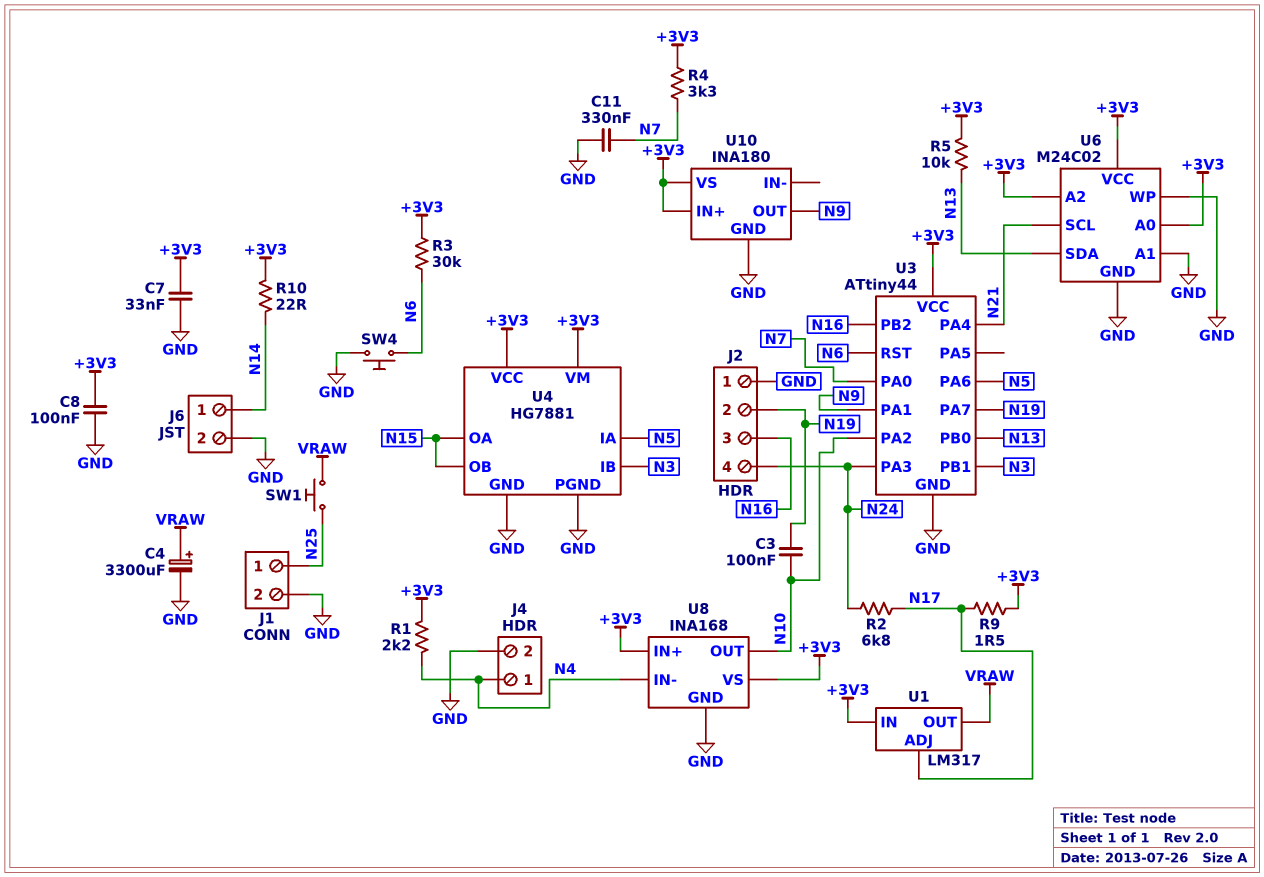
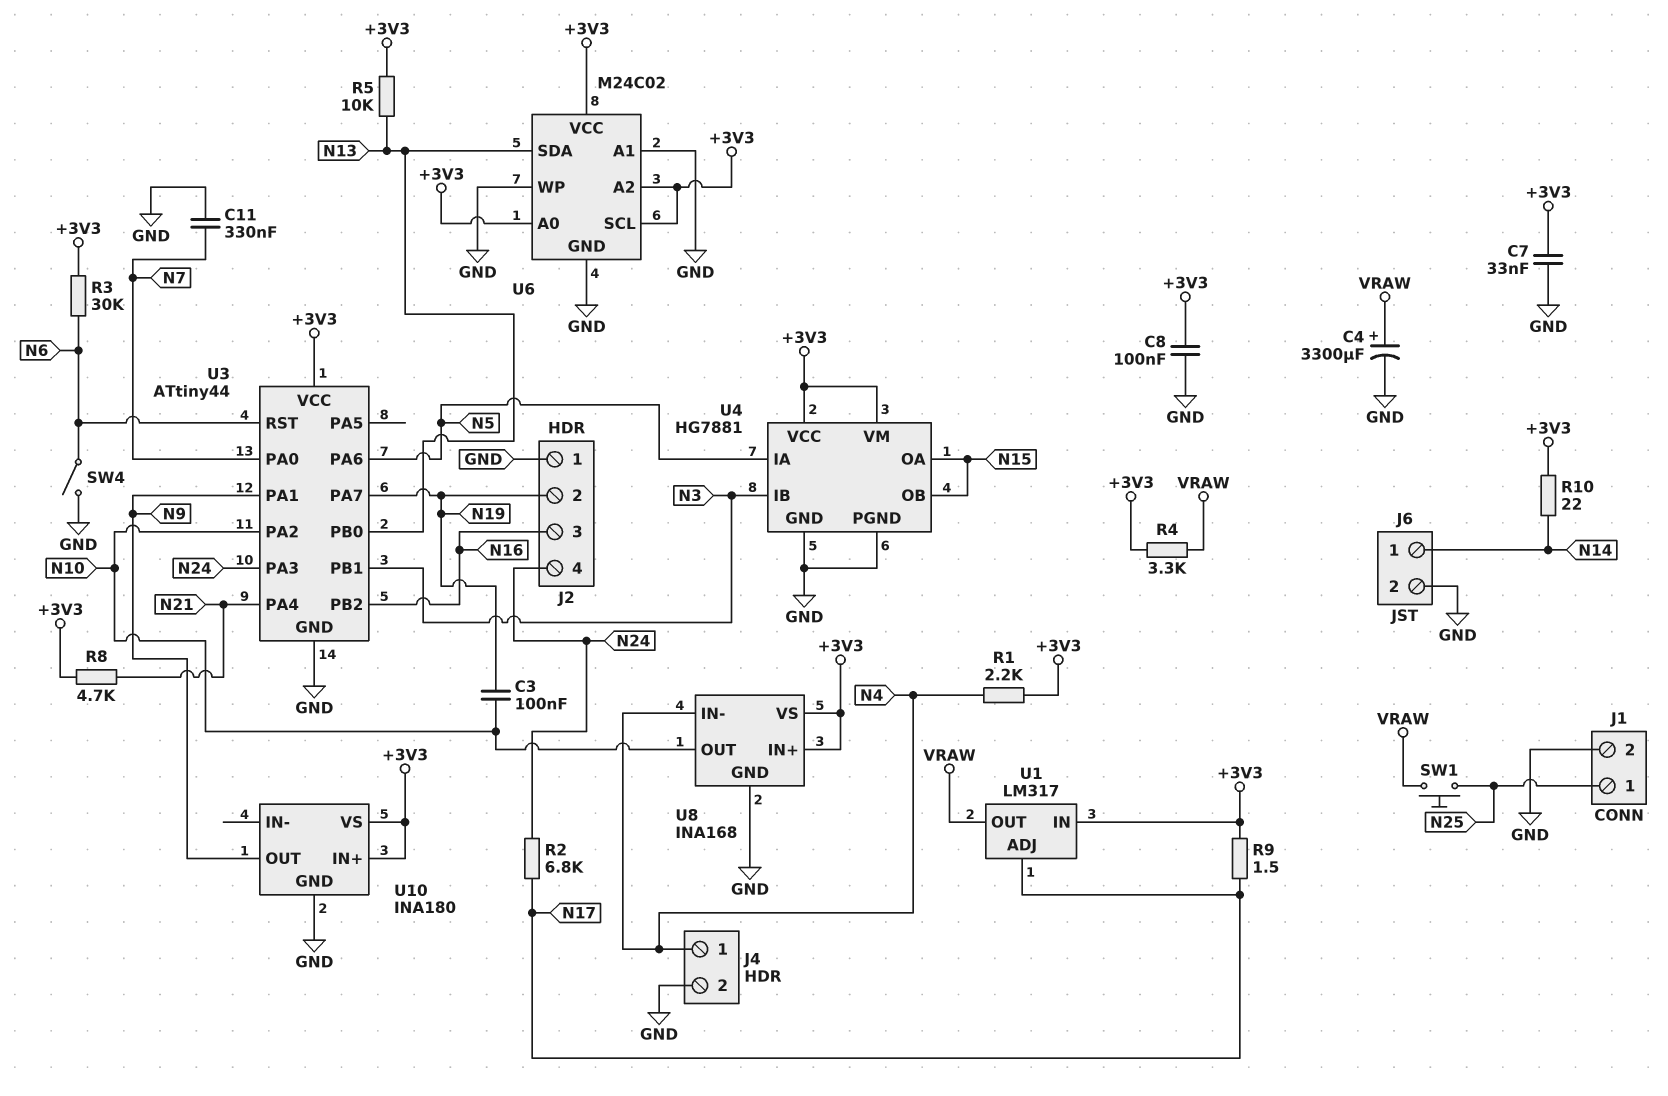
R4: 3.3k (+3V3, N7) -> 3.3k (+3V3, VRAW)
R8: none -> 4.7k (+3V3, N21)
SW4: button (GND, N6) -> switch (GND, N6)
U6 pin SCL: N21 -> +3V3

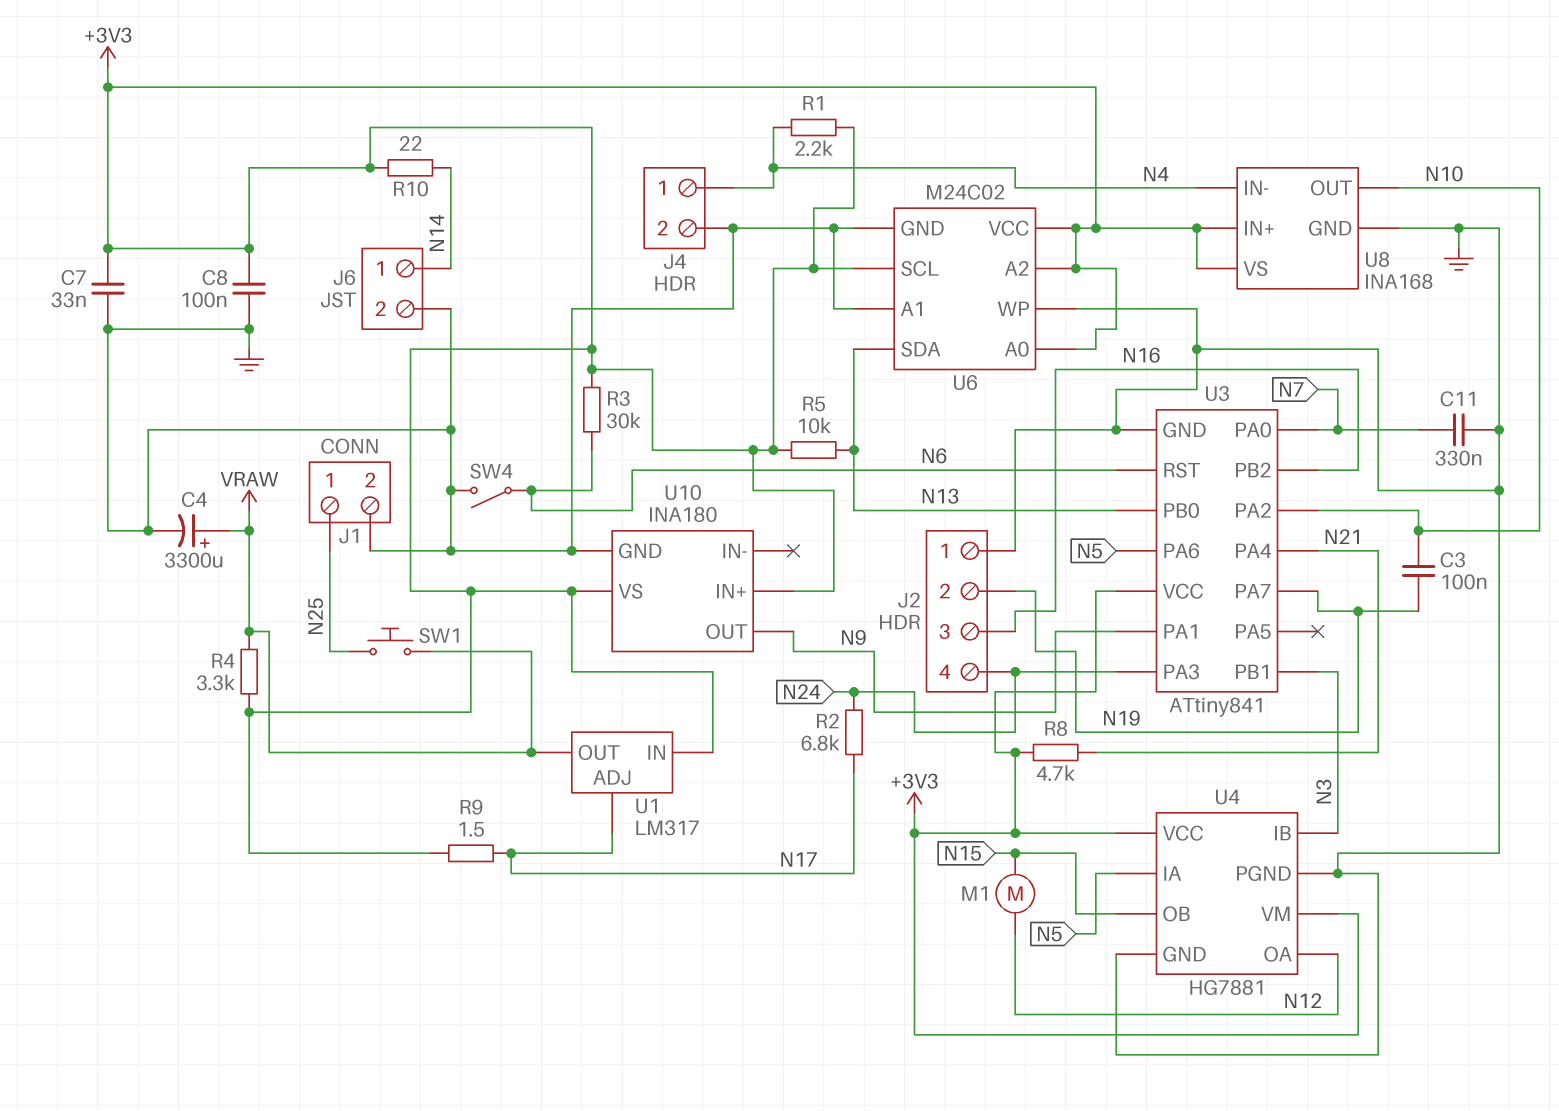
M1: none -> motor (N12, N15)
U3: ATtiny44 -> ATtiny841
U4 pin OA: N15 -> N12

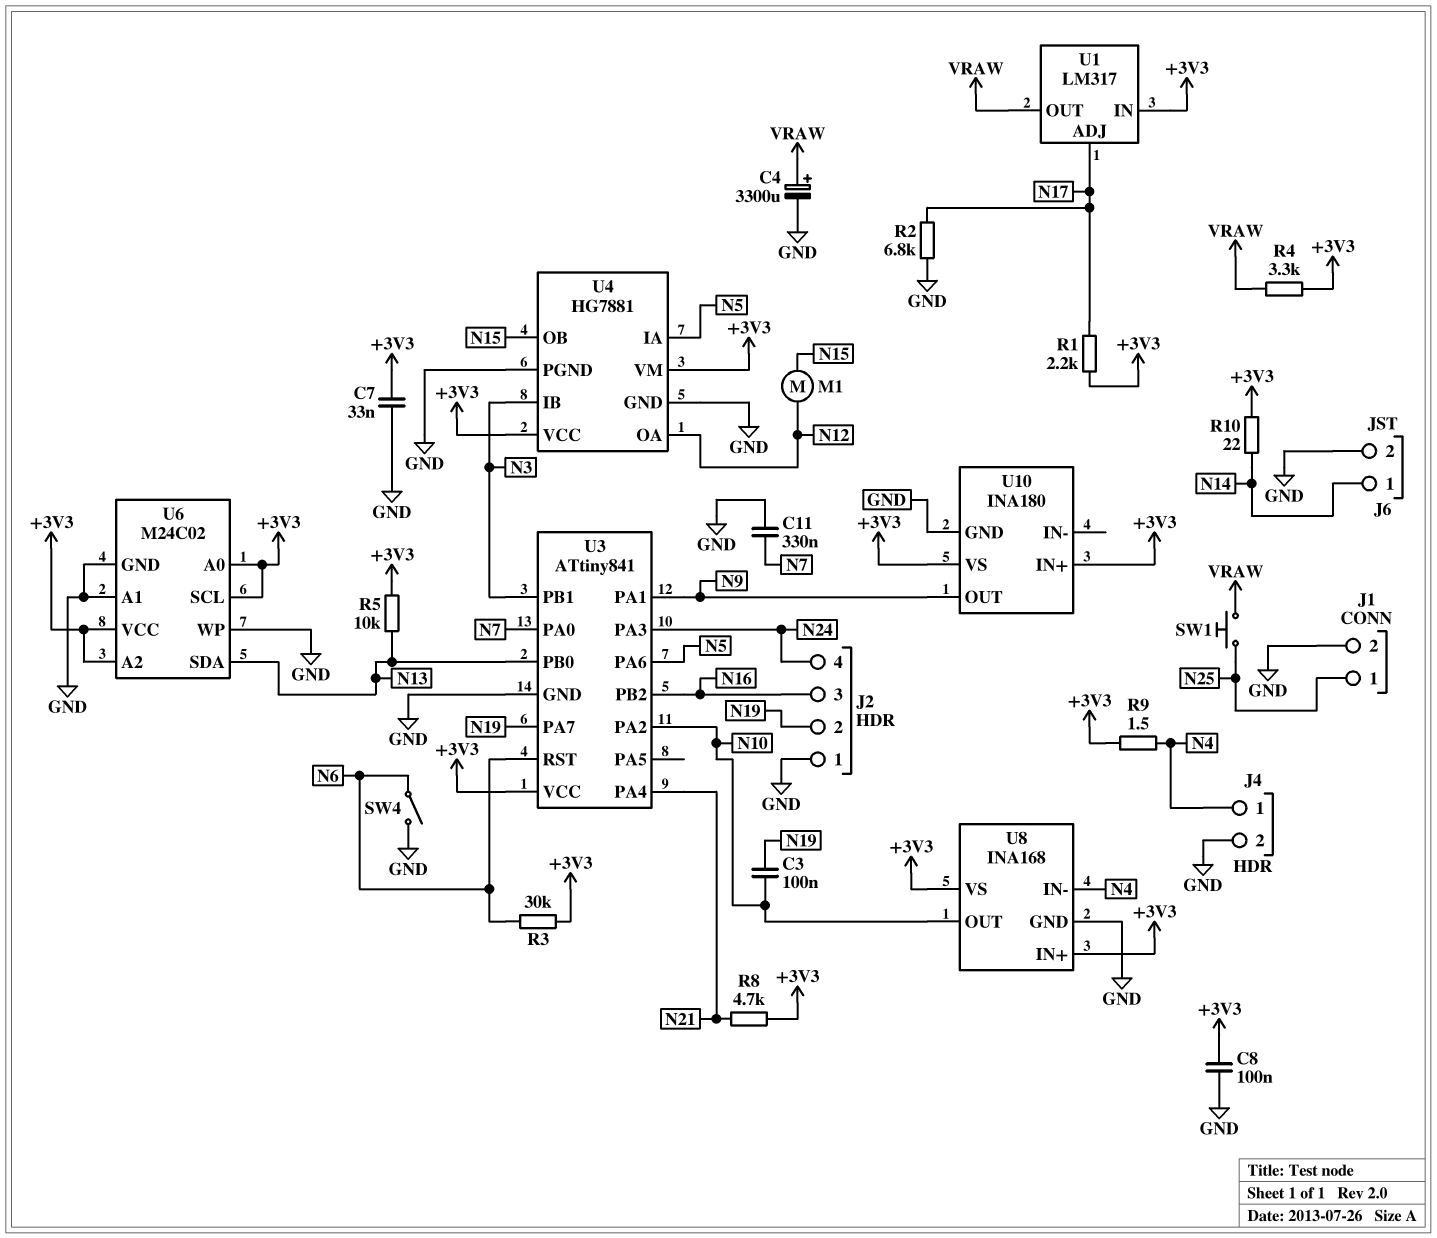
R1: 2.2k (+3V3, N4) -> 2.2k (+3V3, N17)
R2: 6.8k (N17, N24) -> 6.8k (GND, N17)
R9: 1.5 (+3V3, N17) -> 1.5 (+3V3, N4)

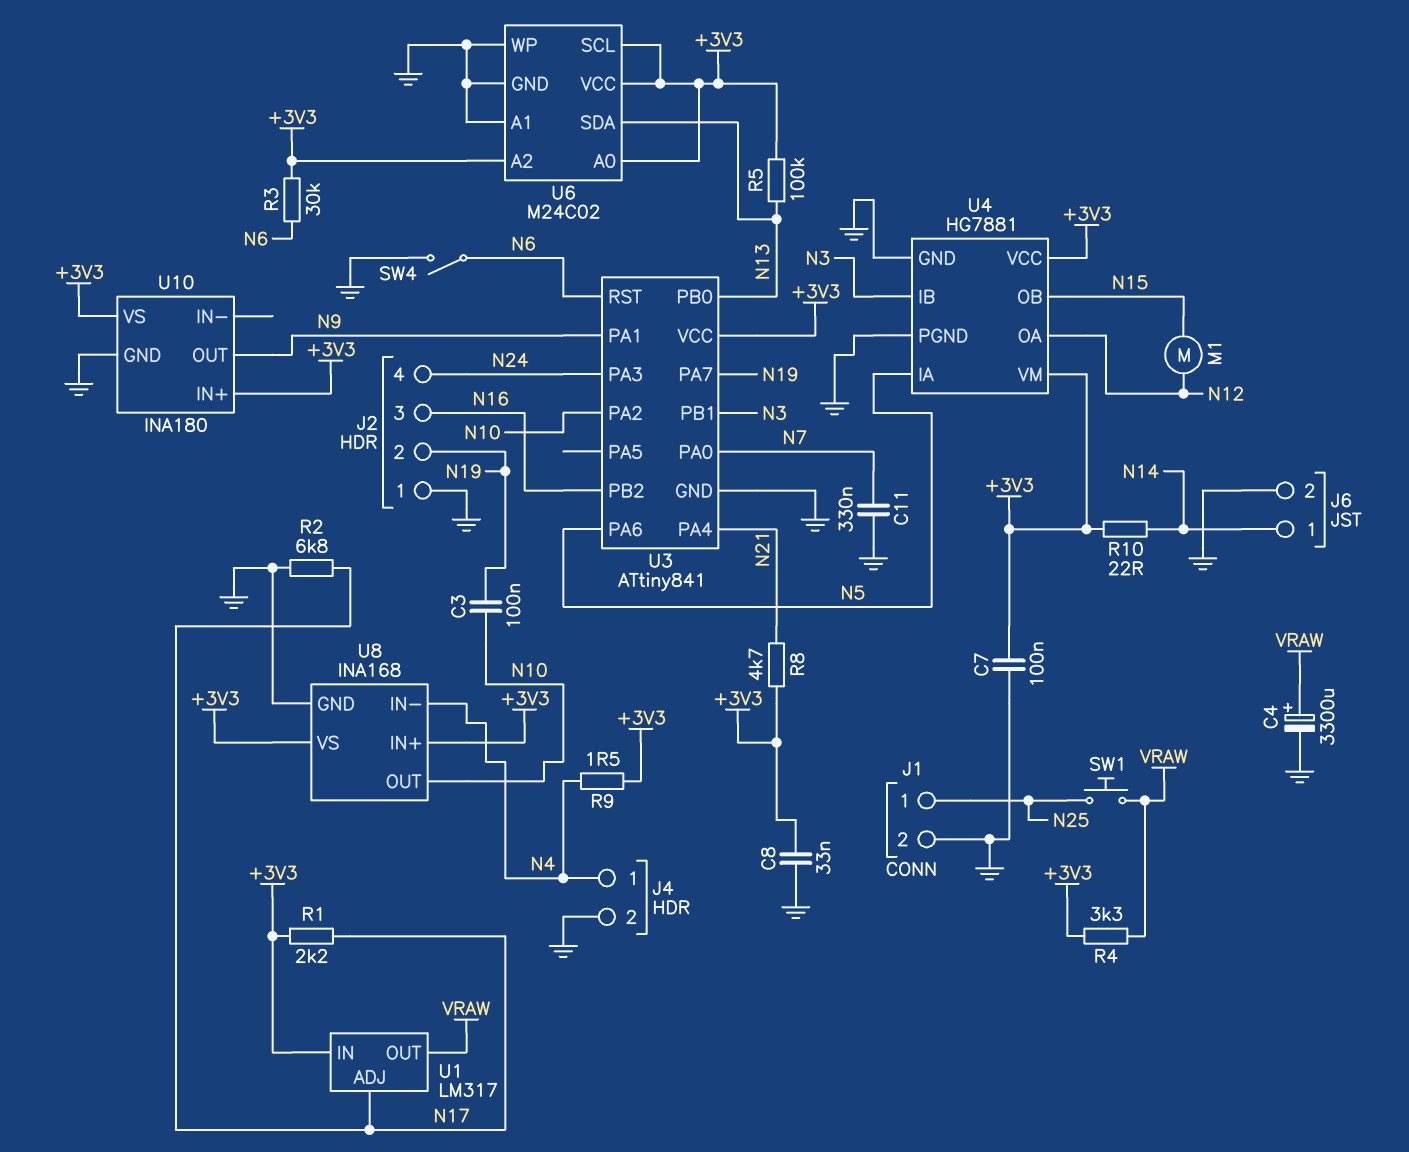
C7: 33nF (+3V3, GND) -> 100nF (+3V3, GND)
C8: 100nF (+3V3, GND) -> 33nF (+3V3, GND)
R5: 10k (+3V3, N13) -> 100k (+3V3, N13)

